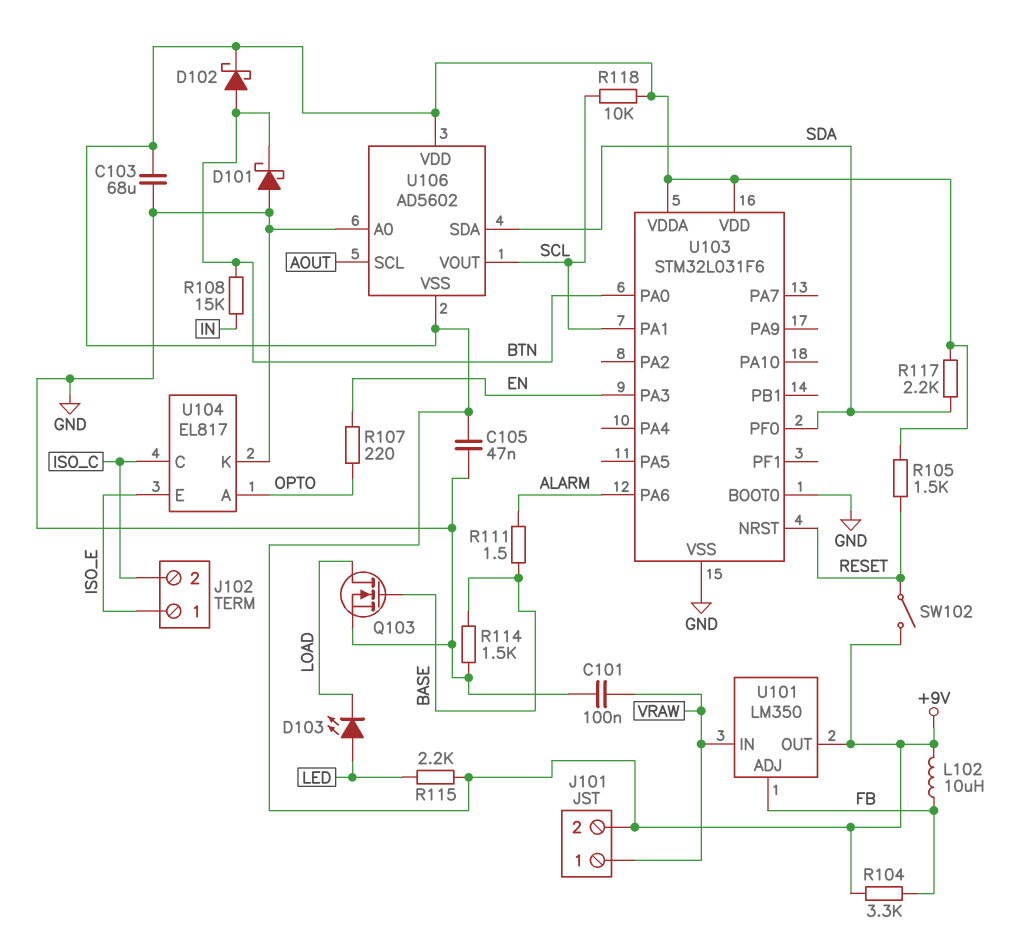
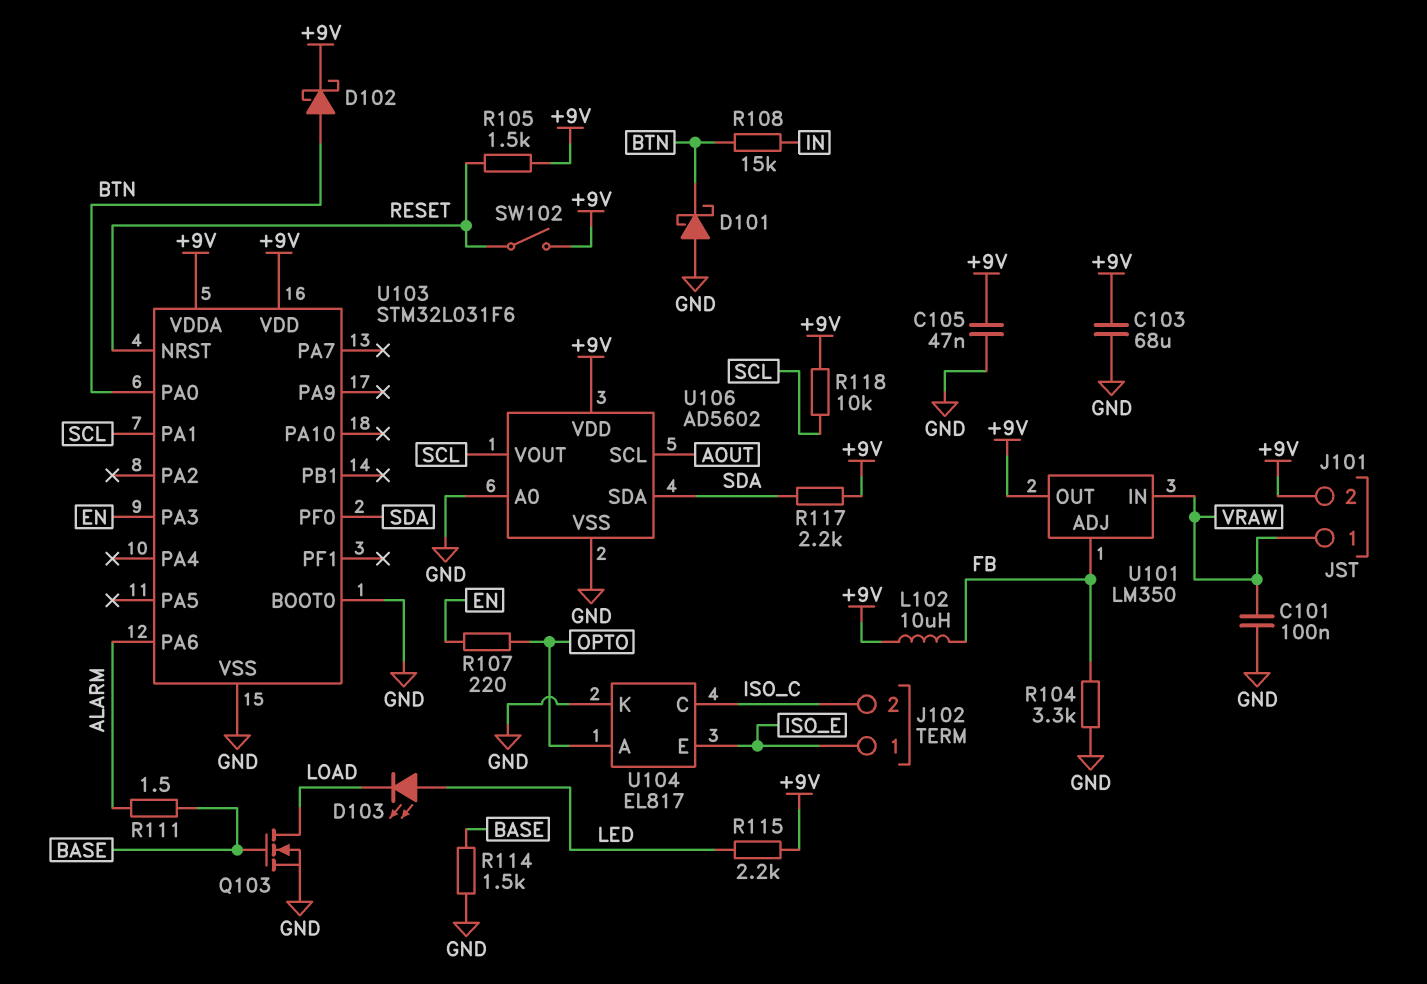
R104: 3.3k (+9V, FB) -> 3.3k (FB, GND)
U106 pin VSS: +9V -> GND

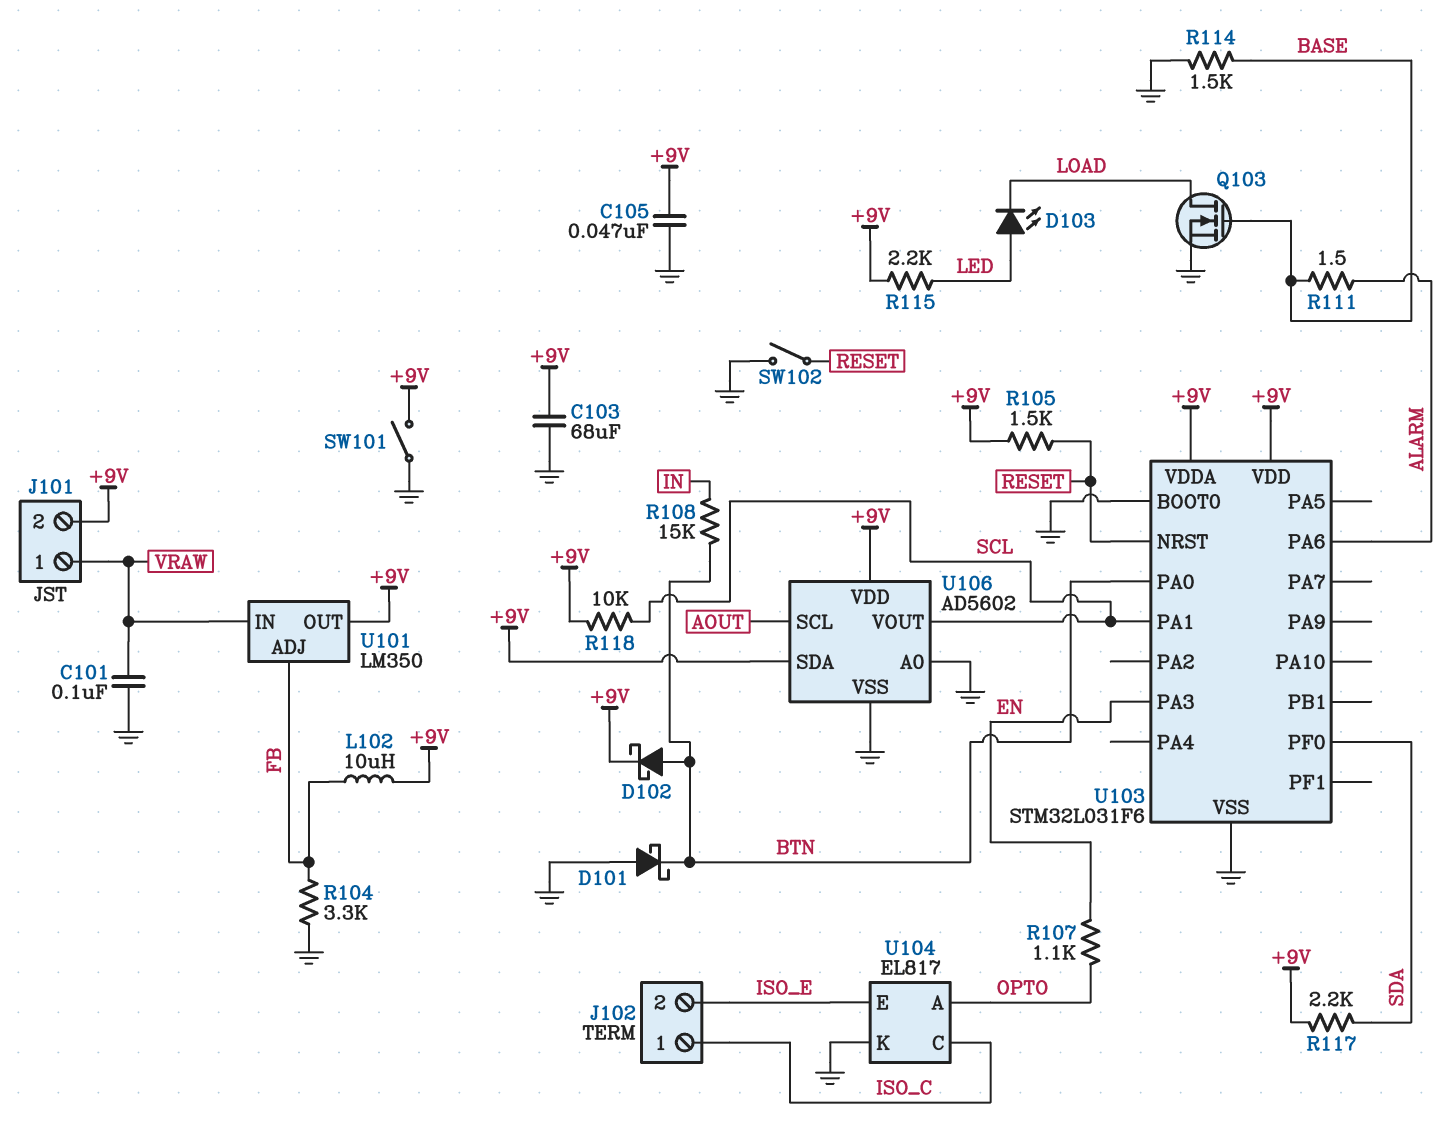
J102 pin 1: ISO_E -> ISO_C
J102 pin 2: ISO_C -> ISO_E
R107: 220 (EN, OPTO) -> 1.1k (EN, OPTO)
SW101: none -> switch (+9V, GND)
SW102: switch (+9V, RESET) -> switch (GND, RESET)
U106 pin SDA: SDA -> +9V

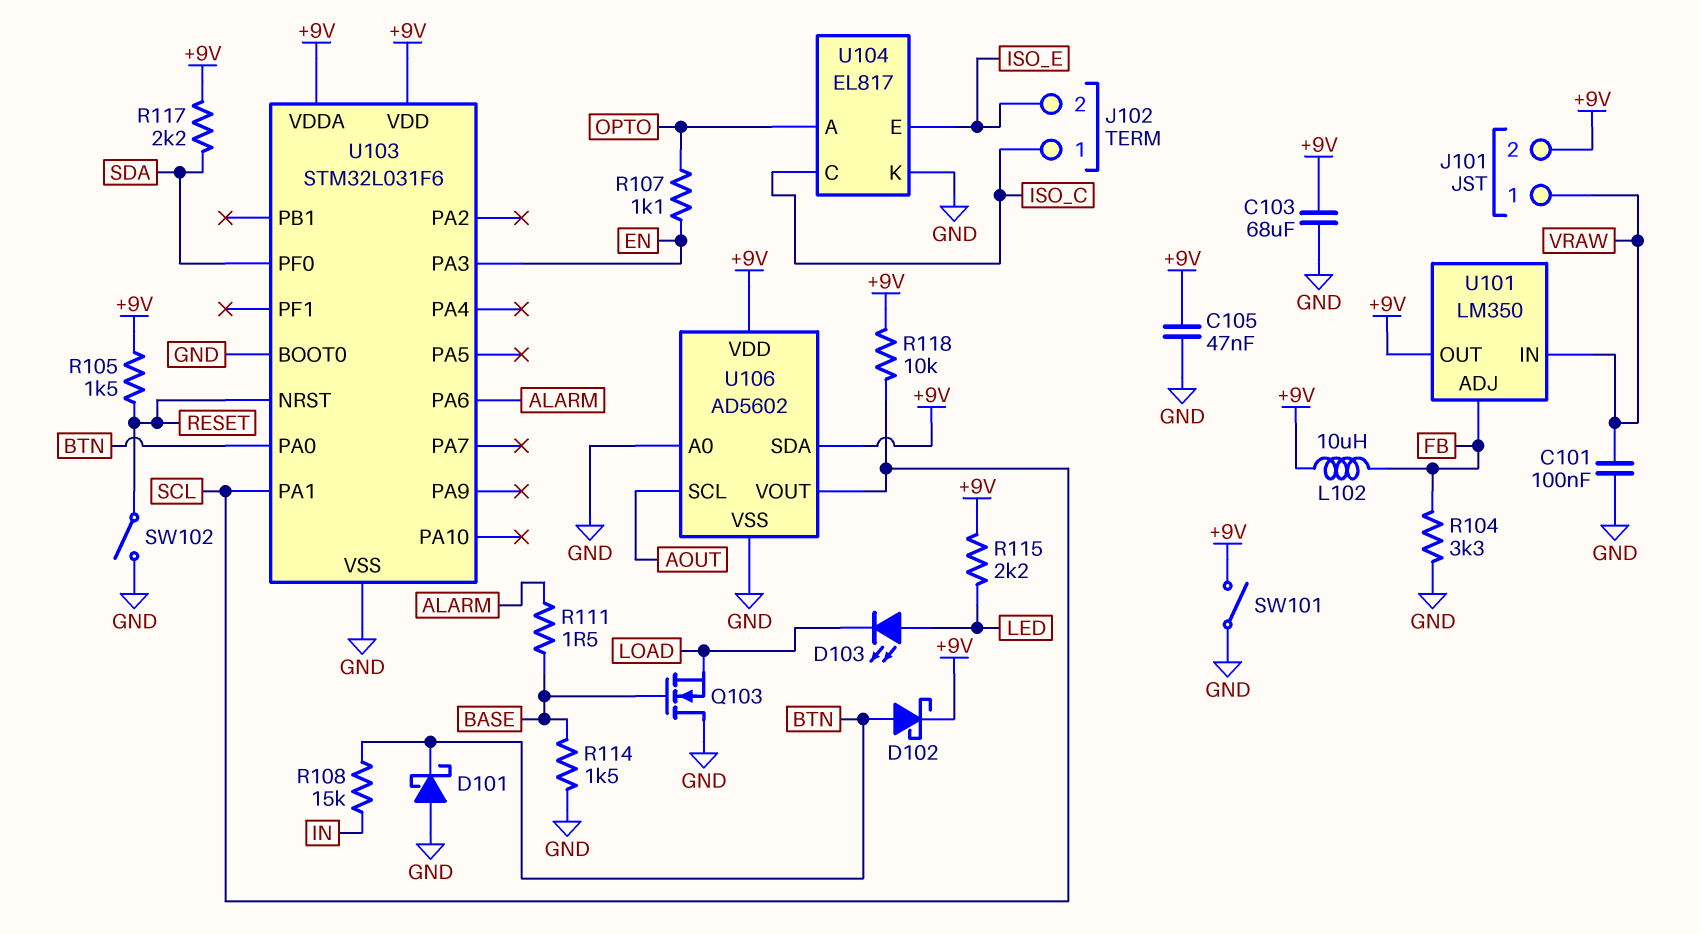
Q103: NMOS (G BASE, D LOAD, S GND) -> NMOS (G BASE, D GND, S LOAD)

